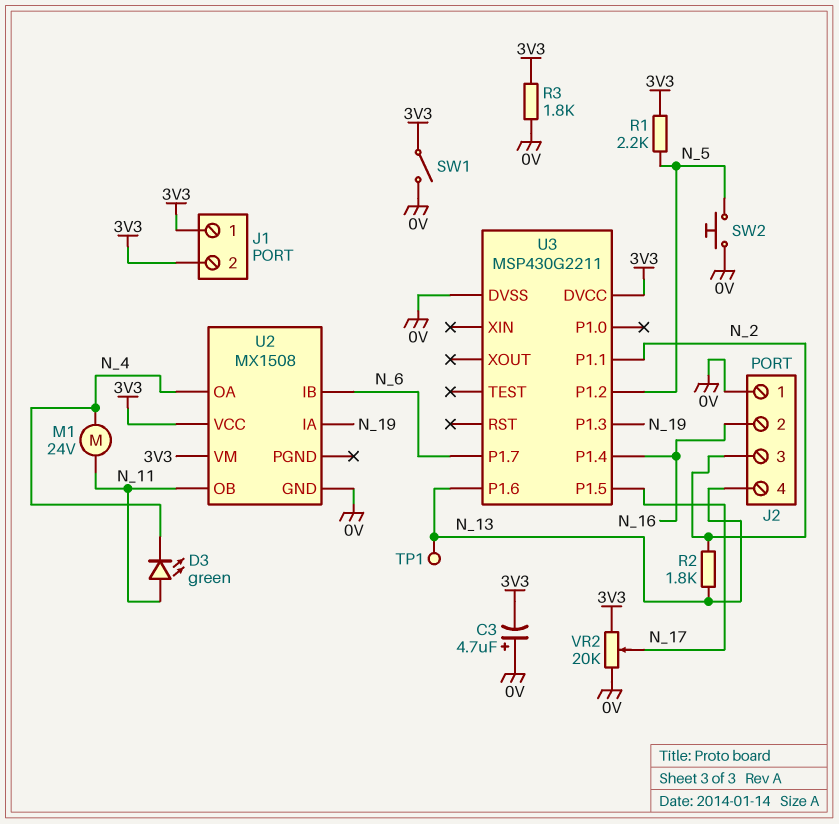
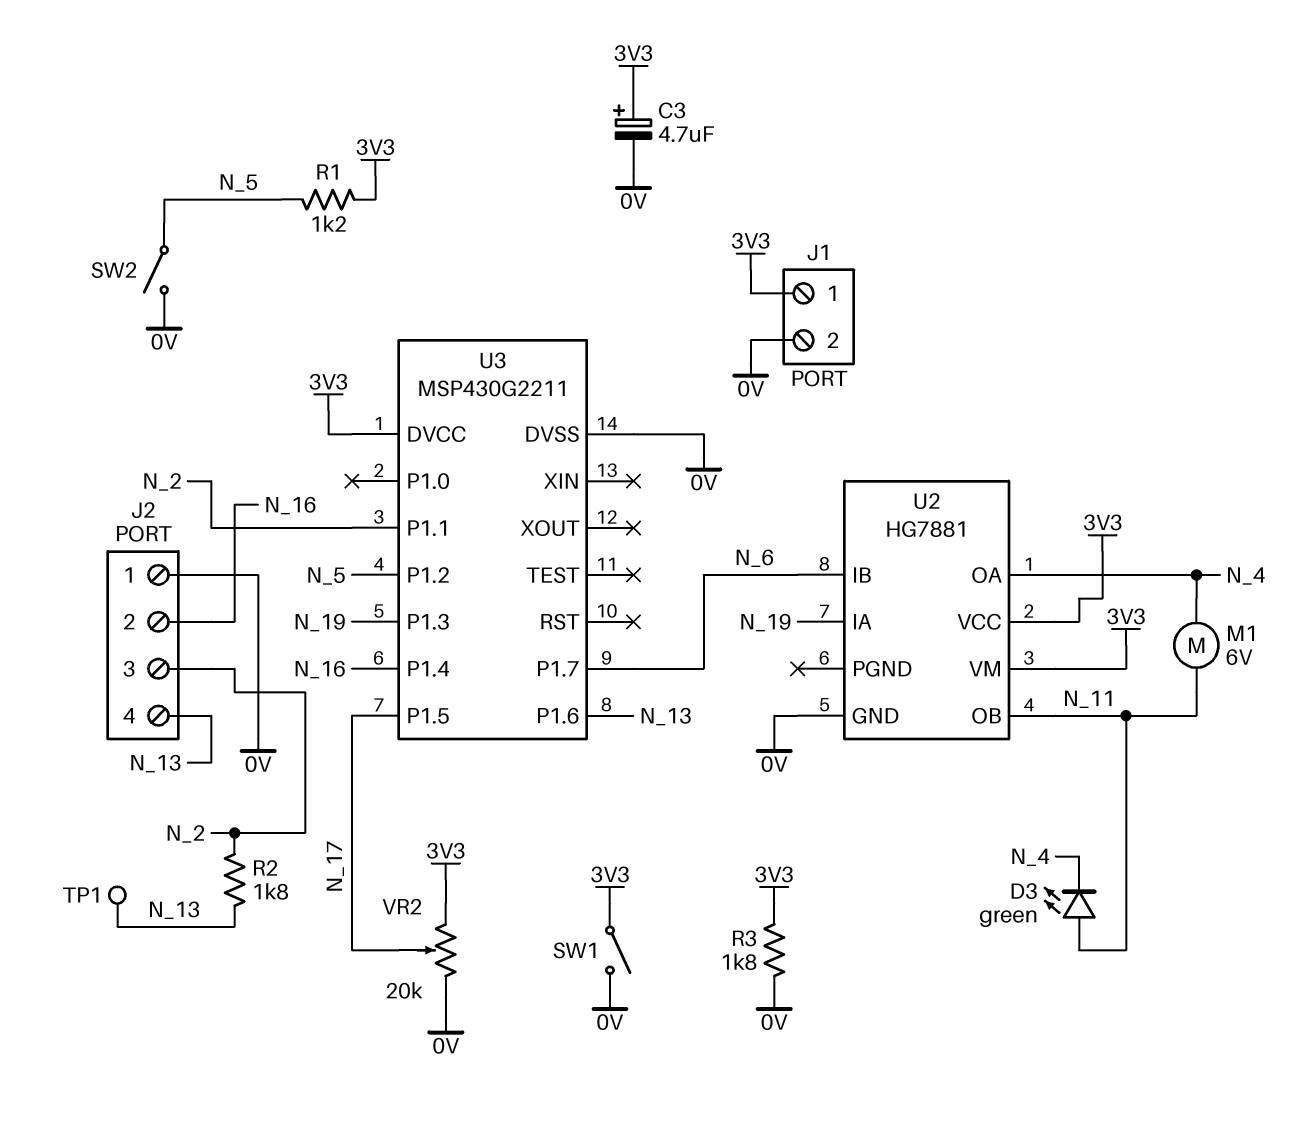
C3: 4.7uF (plus 0V, minus 3V3) -> 4.7uF (plus 3V3, minus 0V)
J1 pin 2: 3V3 -> 0V
M1: motor 24V (N_4, N_11) -> motor 6V (N_4, N_11)
R1: 2.2k (3V3, N_5) -> 1.2k (3V3, N_5)
SW2: button (0V, N_5) -> switch (0V, N_5)
U2: MX1508 -> HG7881

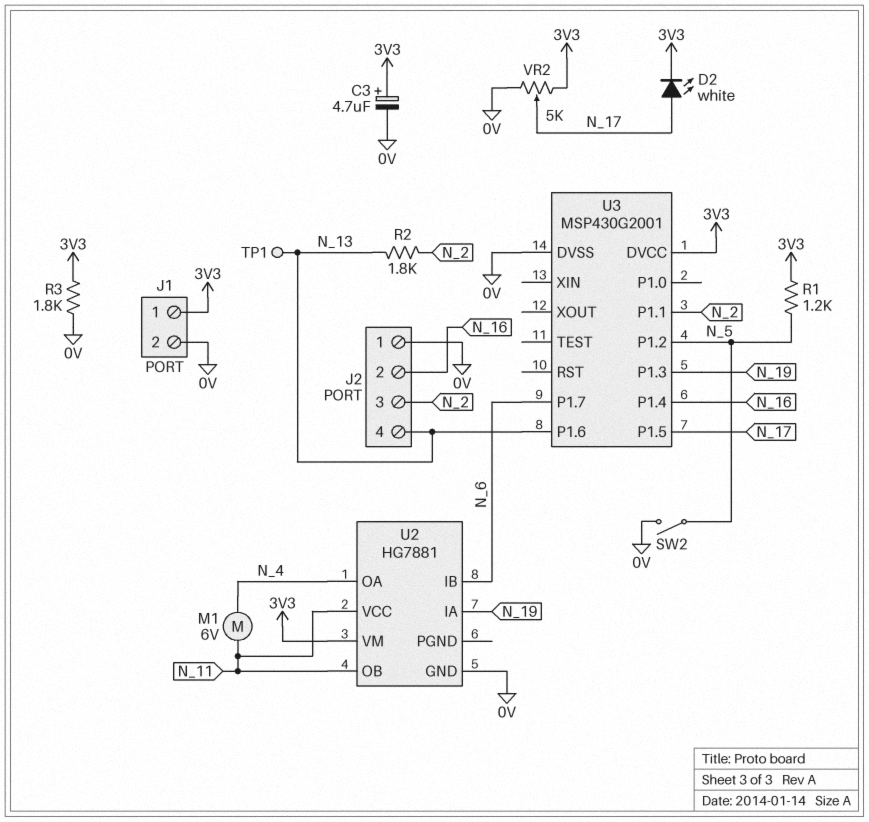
D2: none -> LED white (A N_17, K 3V3)
D3: LED green (A N_11, K N_4) -> none
SW1: switch (0V, 3V3) -> none
U2 pin VCC: 3V3 -> N_11
U3: MSP430G2211 -> MSP430G2001
VR2: 20k (0V, 3V3, wiper N_17) -> 5k (0V, 3V3, wiper N_17)

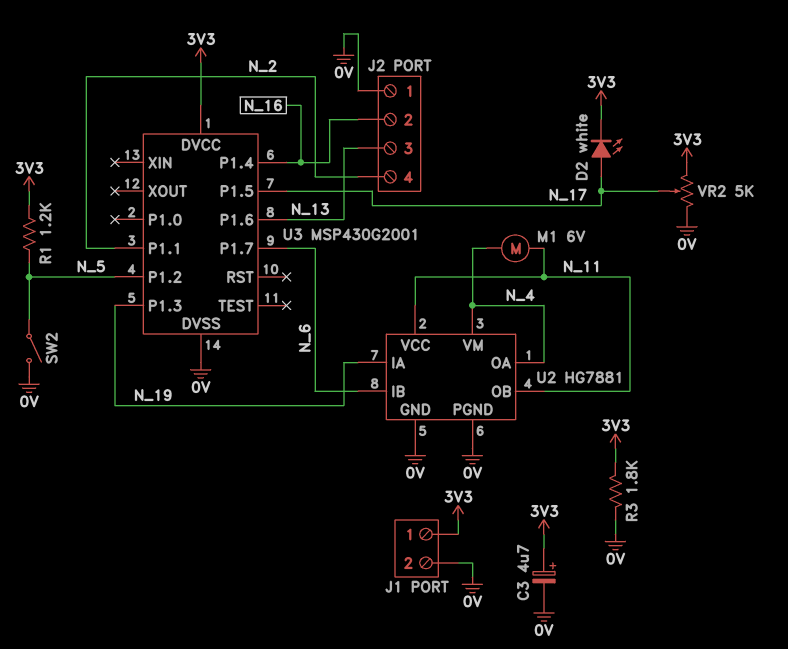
J2 pin 3: N_2 -> N_13
J2 pin 4: N_13 -> N_2
R2: 1.8k (N_2, N_13) -> none
TP1: test point (N_13) -> none
U2 pin PGND: none -> 0V
U2 pin VM: 3V3 -> N_4

